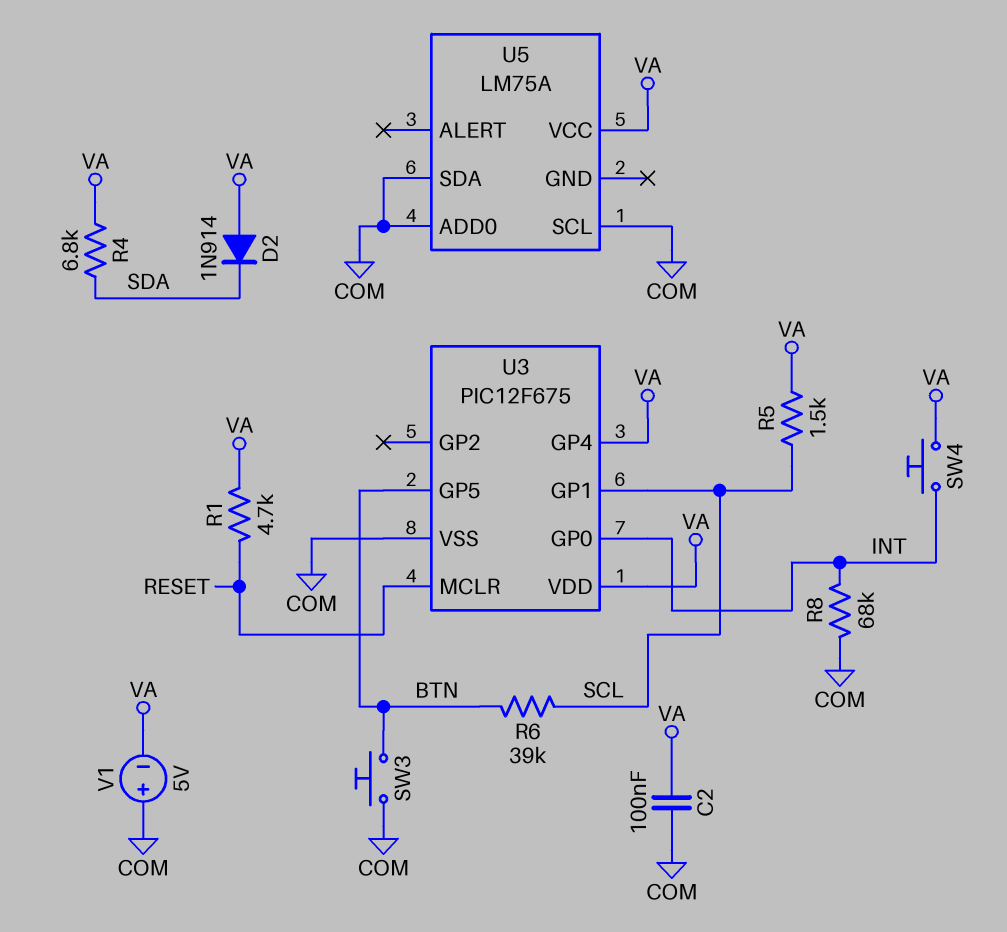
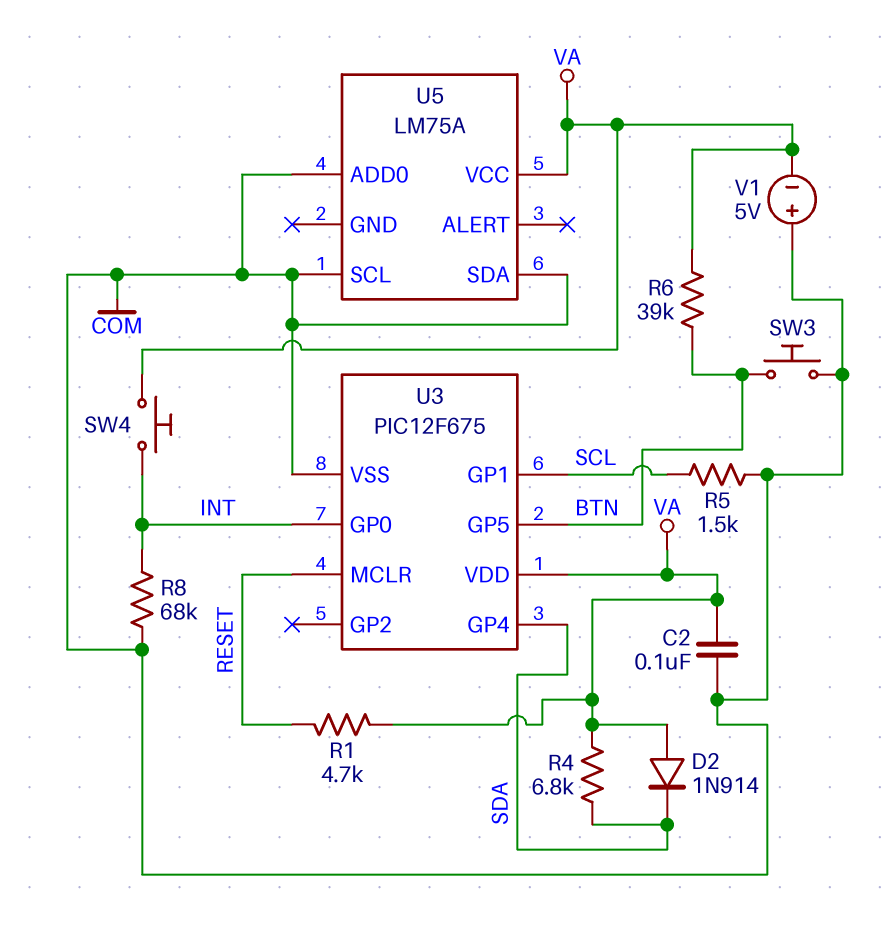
R5: 1.5k (SCL, VA) -> 1.5k (COM, SCL)
R6: 39k (BTN, SCL) -> 39k (BTN, VA)
U3 pin GP4: VA -> SDA

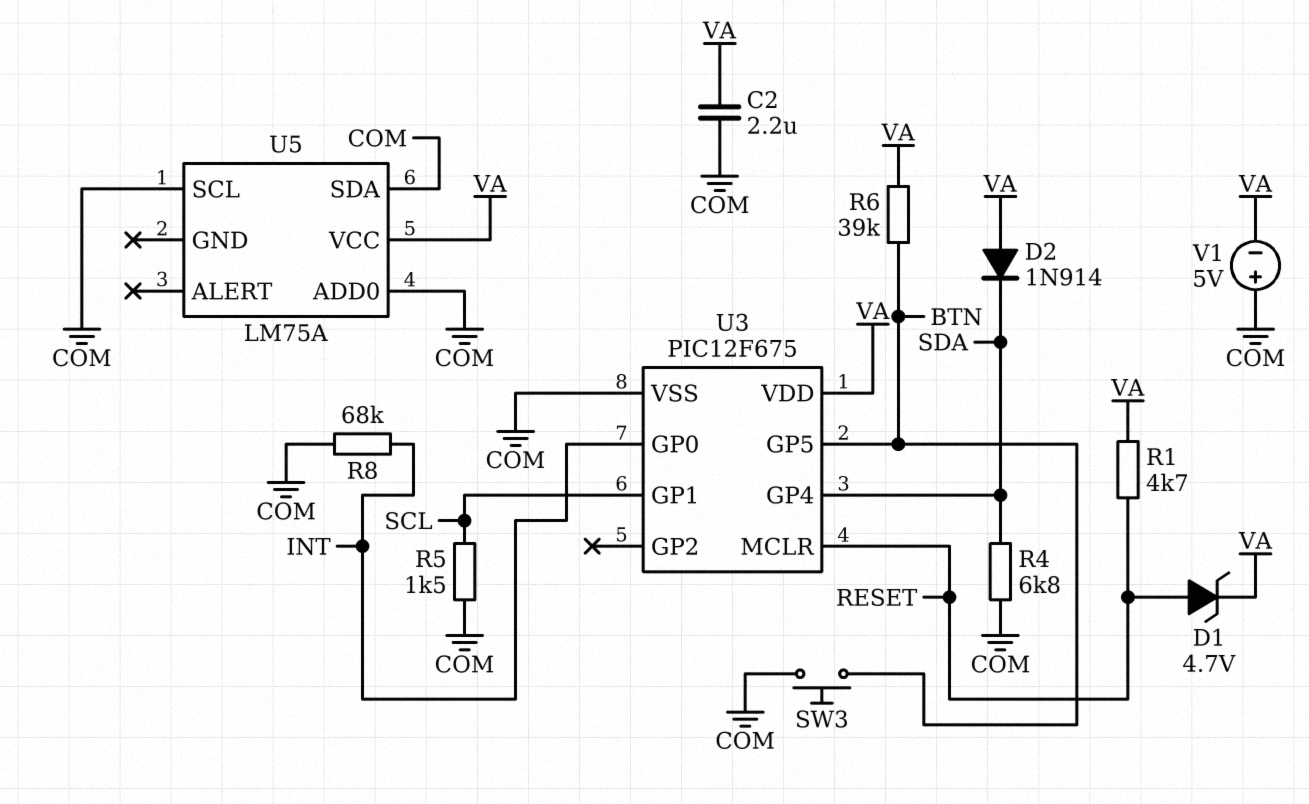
C2: 100nF (COM, VA) -> 2.2uF (COM, VA)
D1: none -> zener 4.7V (A RESET, K VA)
R4: 6.8k (SDA, VA) -> 6.8k (COM, SDA)
SW4: button (INT, VA) -> none

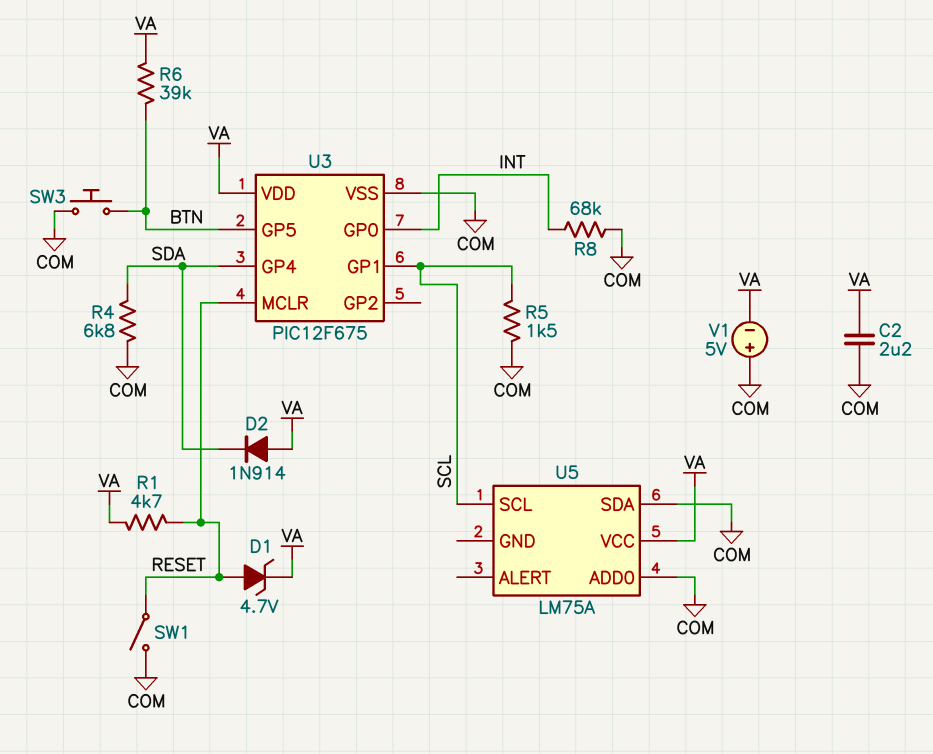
SW1: none -> switch (COM, RESET)
U5 pin SCL: COM -> SCL

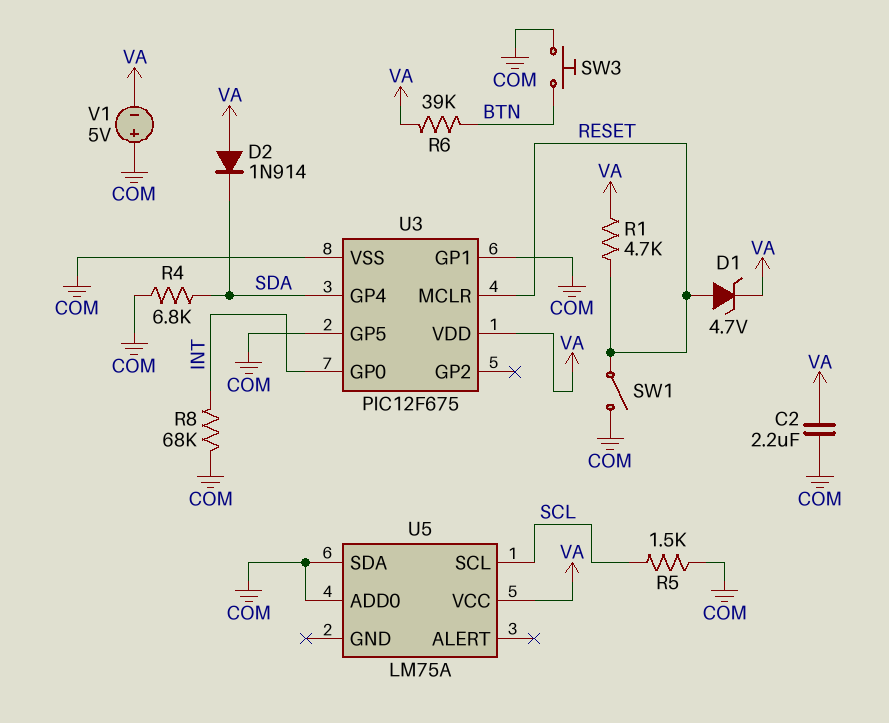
U3 pin GP1: SCL -> COM
U3 pin GP5: BTN -> COM

